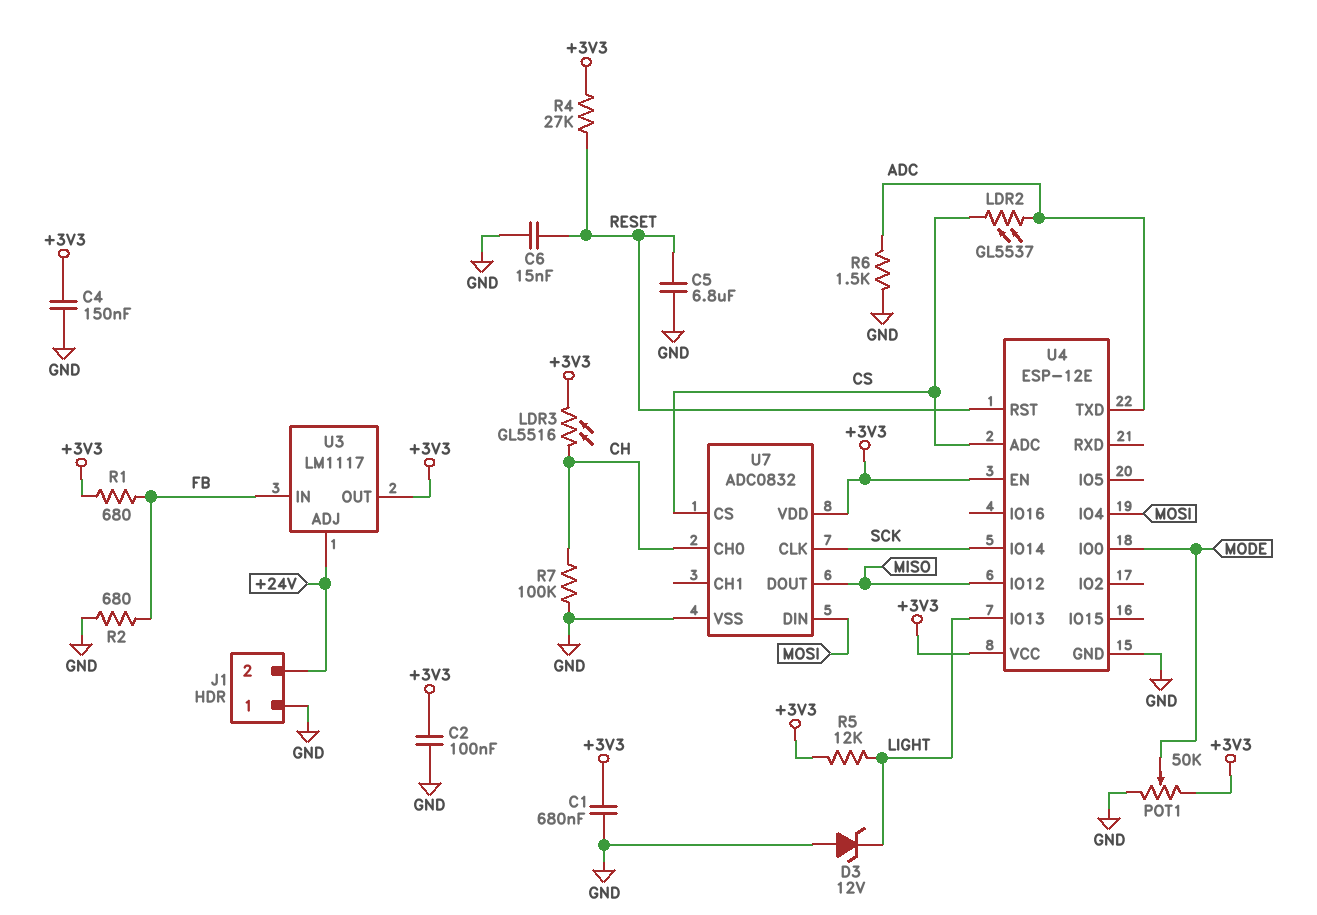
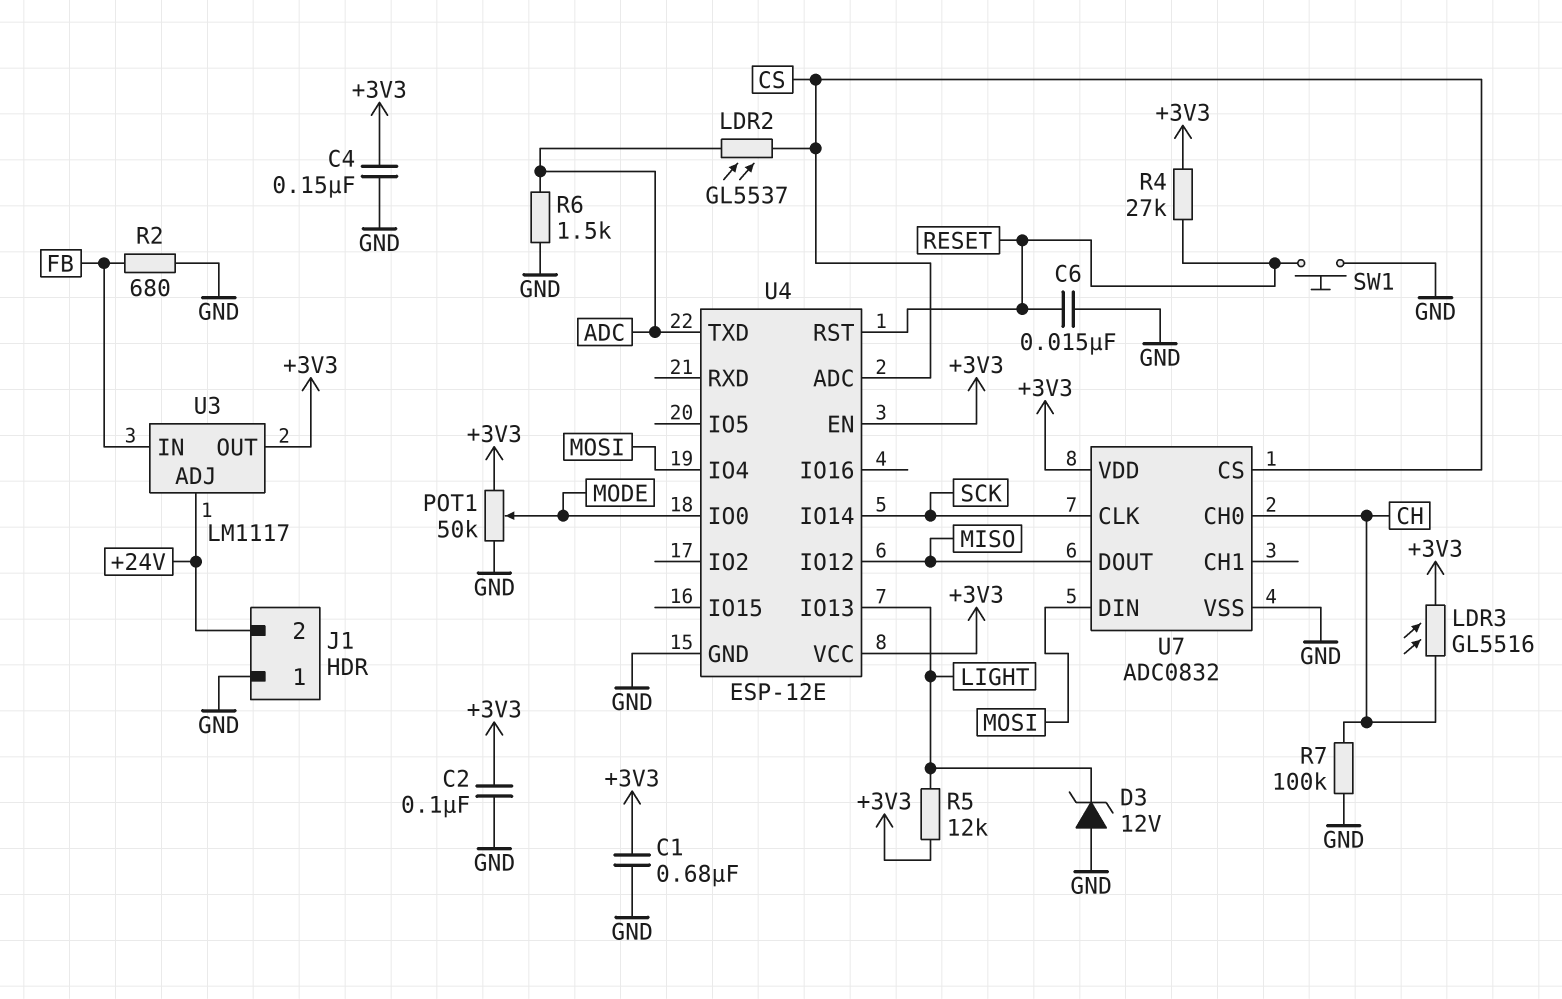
C5: 6.8uF (GND, RESET) -> none
R1: 680 (+3V3, FB) -> none
SW1: none -> button (GND, RESET)

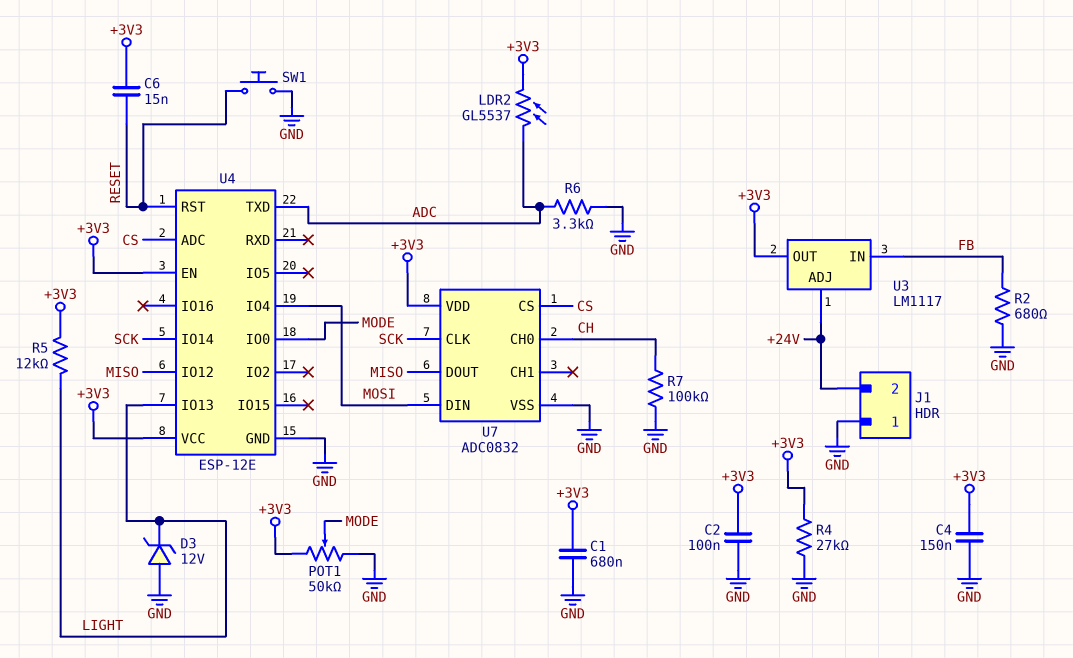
C6: 15nF (GND, RESET) -> 15nF (+3V3, RESET)
LDR2: GL5537 (ADC, CS) -> GL5537 (+3V3, ADC)
LDR3: GL5516 (+3V3, CH) -> none
R4: 27k (+3V3, RESET) -> 27k (+3V3, GND)
R6: 1.5k (ADC, GND) -> 3.3k (ADC, GND)

